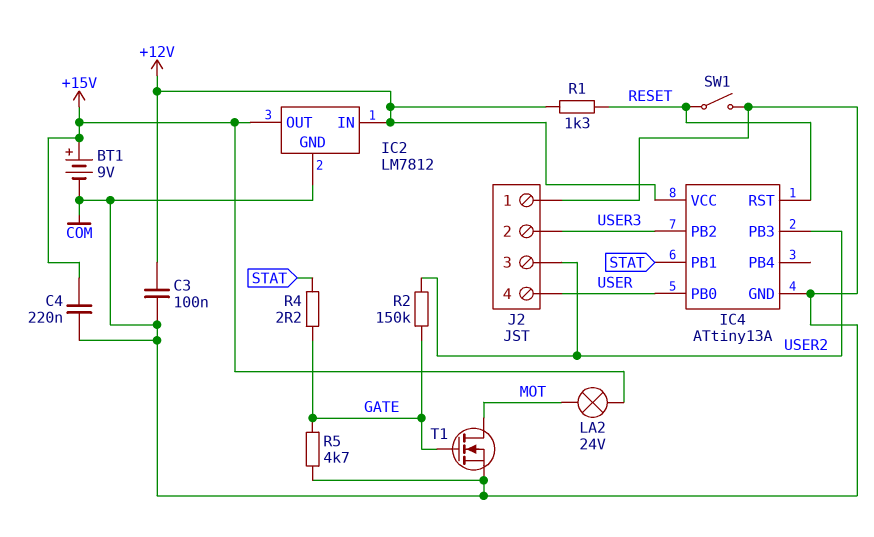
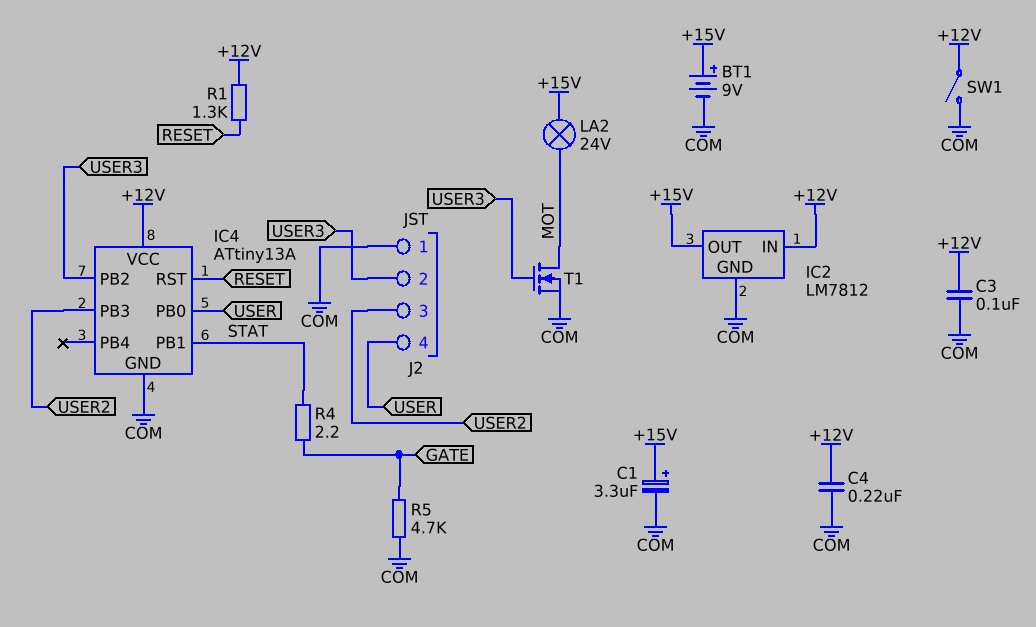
C1: none -> 3.3uF (plus +15V, minus COM)
C4: 220nF (+15V, COM) -> 220nF (+12V, COM)
R2: 150k (GATE, USER2) -> none
SW1: switch (COM, RESET) -> switch (+12V, COM)
T1: NMOS (G GATE, D MOT, S COM) -> NMOS (G USER3, D MOT, S COM)

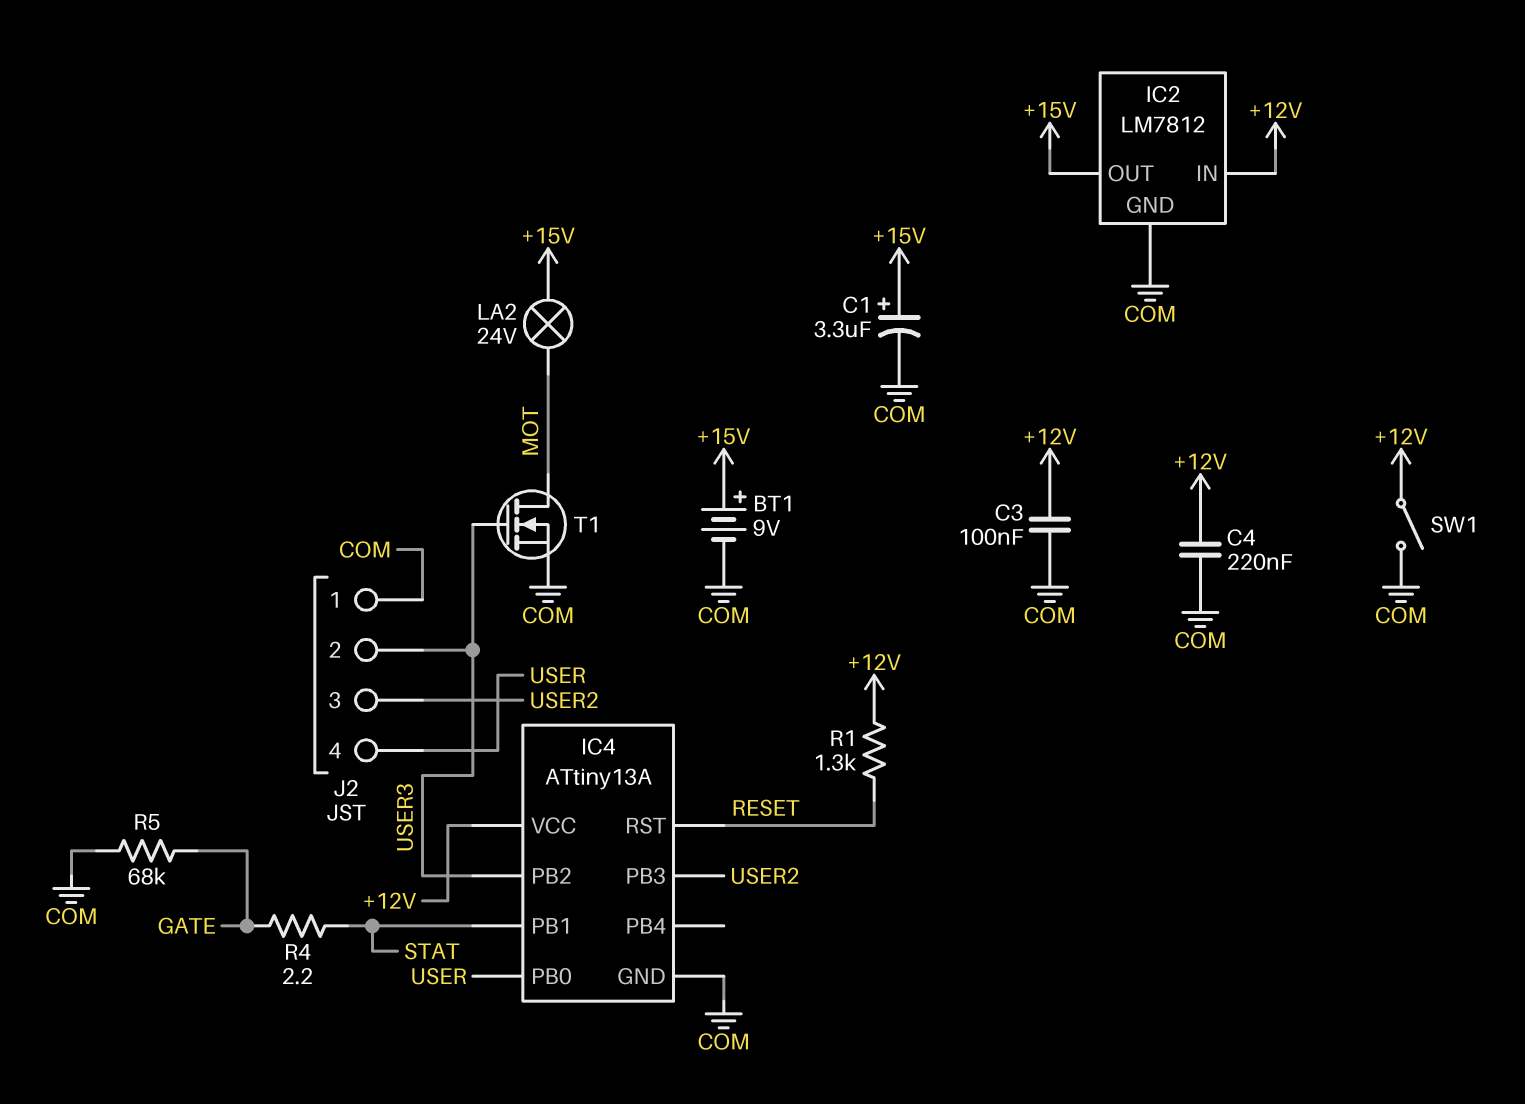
R5: 4.7k (COM, GATE) -> 68k (COM, GATE)

